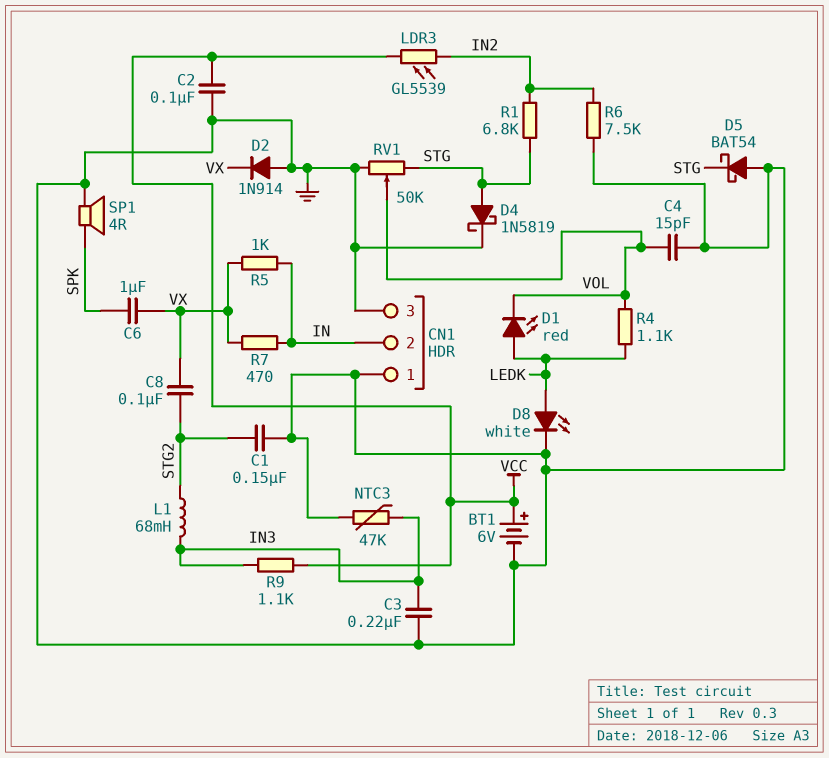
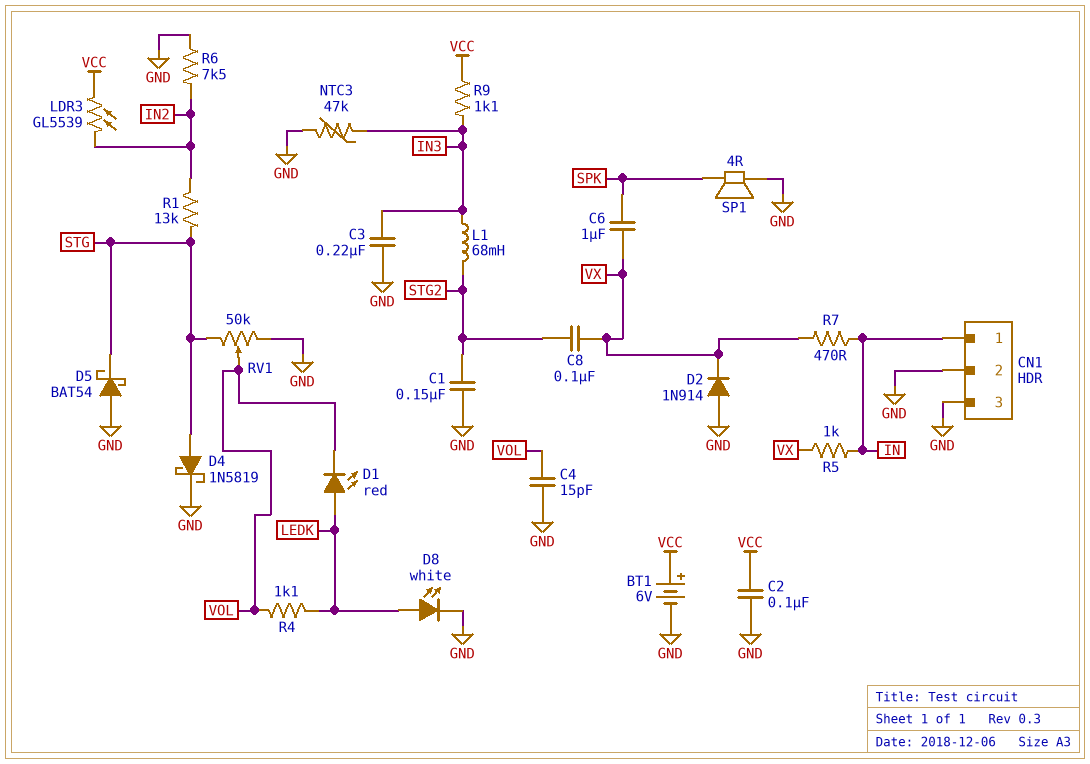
CN1 pin 1: GND -> IN
CN1 pin 2: IN -> GND
R1: 6.8k (IN2, STG) -> 13k (IN2, STG)

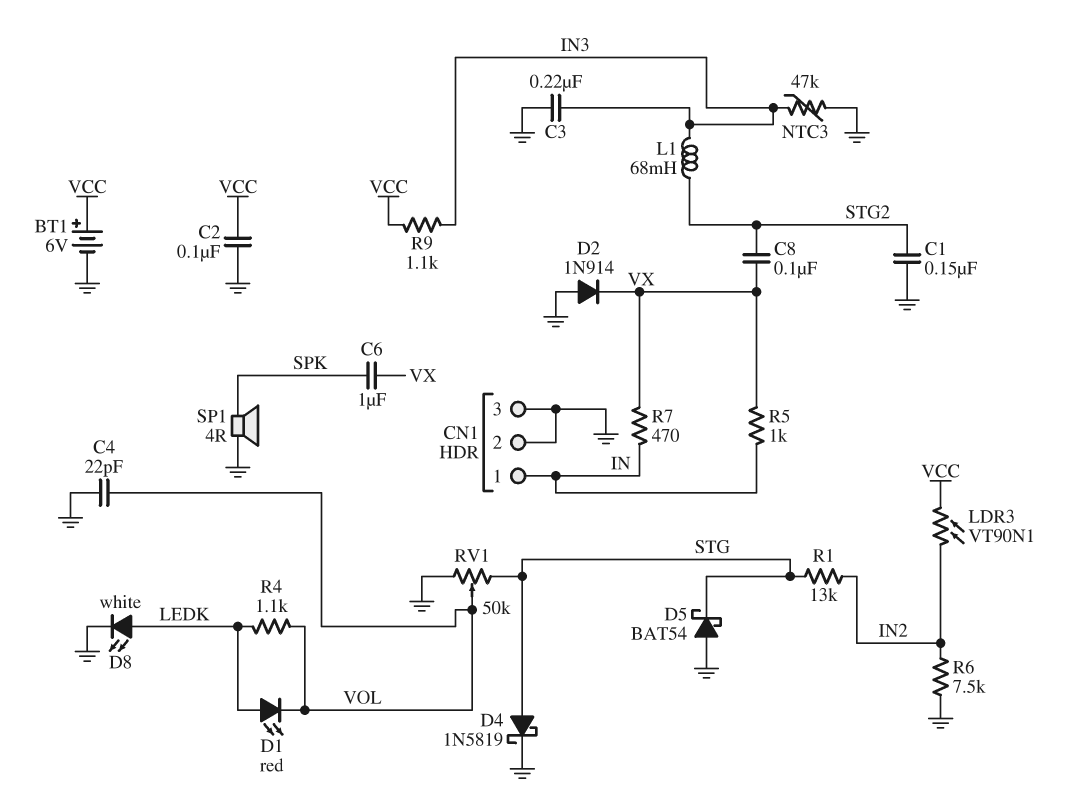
C4: 15pF (GND, VOL) -> 22pF (GND, VOL)
LDR3: GL5539 (IN2, VCC) -> VT90N1 (IN2, VCC)

